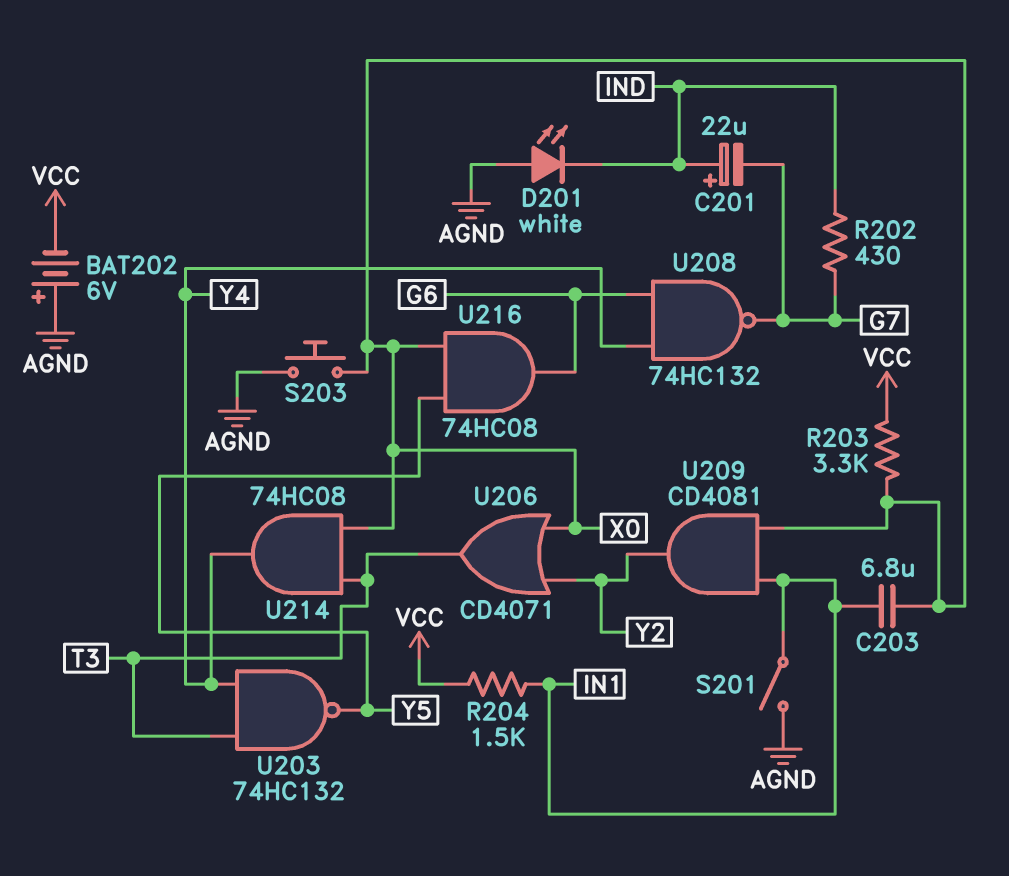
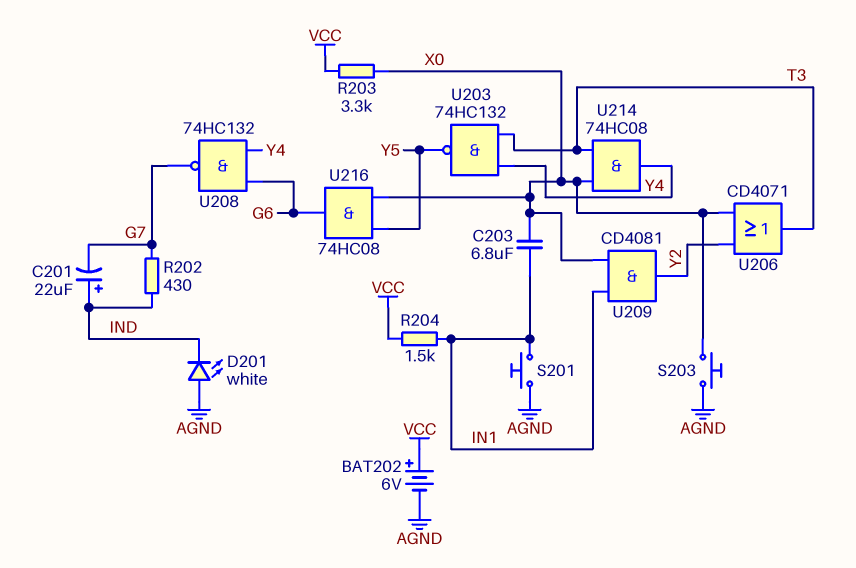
BAT202: 6V (plus AGND, minus VCC) -> 6V (plus VCC, minus AGND)
S201: switch (AGND, IN1) -> button (AGND, IN1)

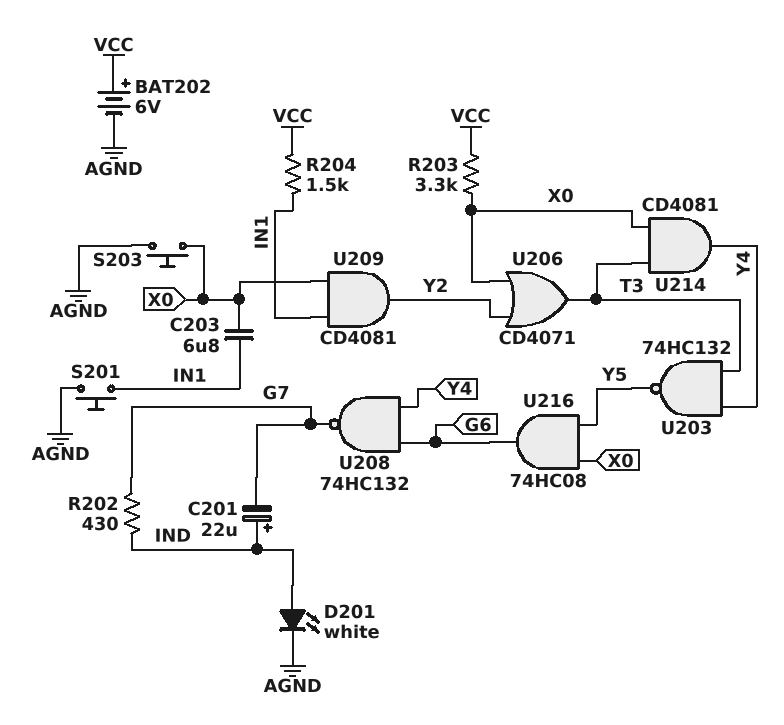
D201: LED white (A AGND, K IND) -> LED white (A IND, K AGND)
U214: AND 74HC08 (in T3, in X0, out Y4) -> AND CD4081 (in T3, in X0, out Y4)

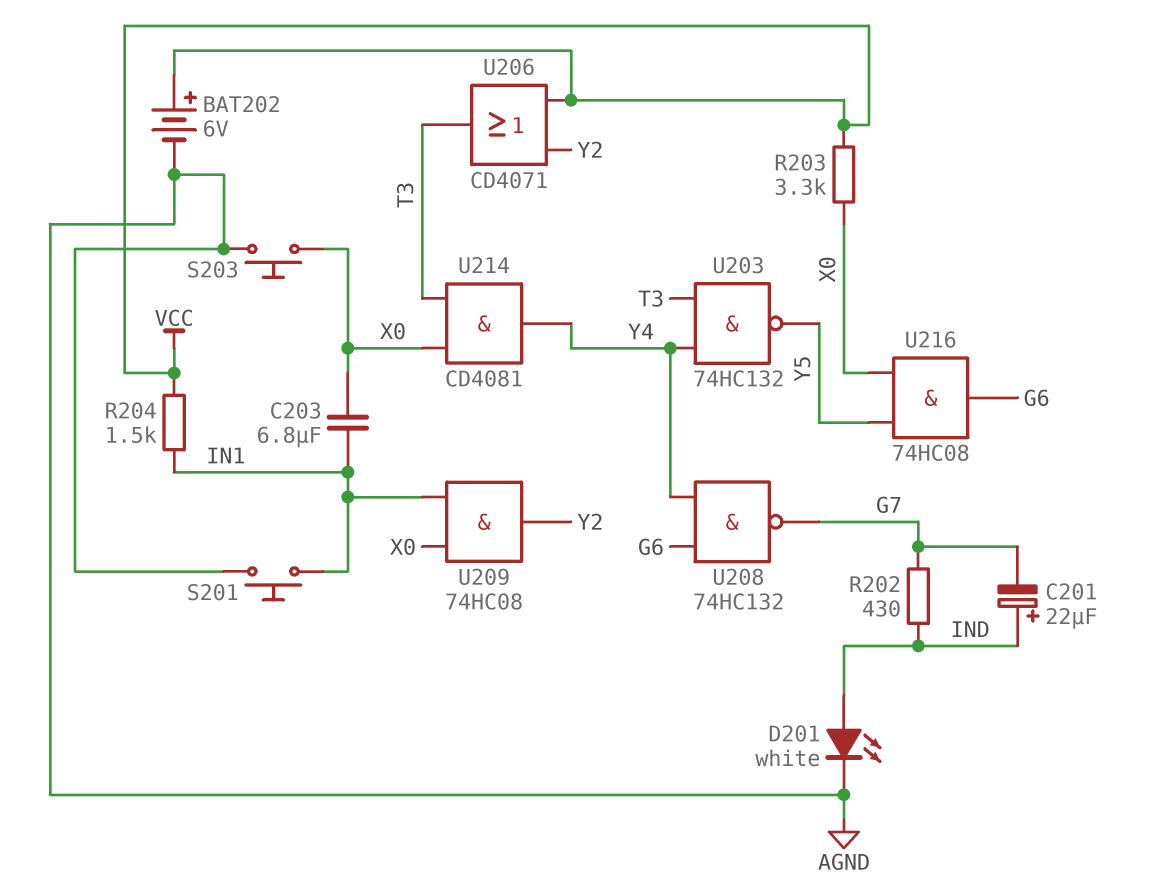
U206: OR CD4071 (in X0, in Y2, out T3) -> OR CD4071 (in VCC, in Y2, out T3)
U209: AND CD4081 (in IN1, in X0, out Y2) -> AND 74HC08 (in IN1, in X0, out Y2)

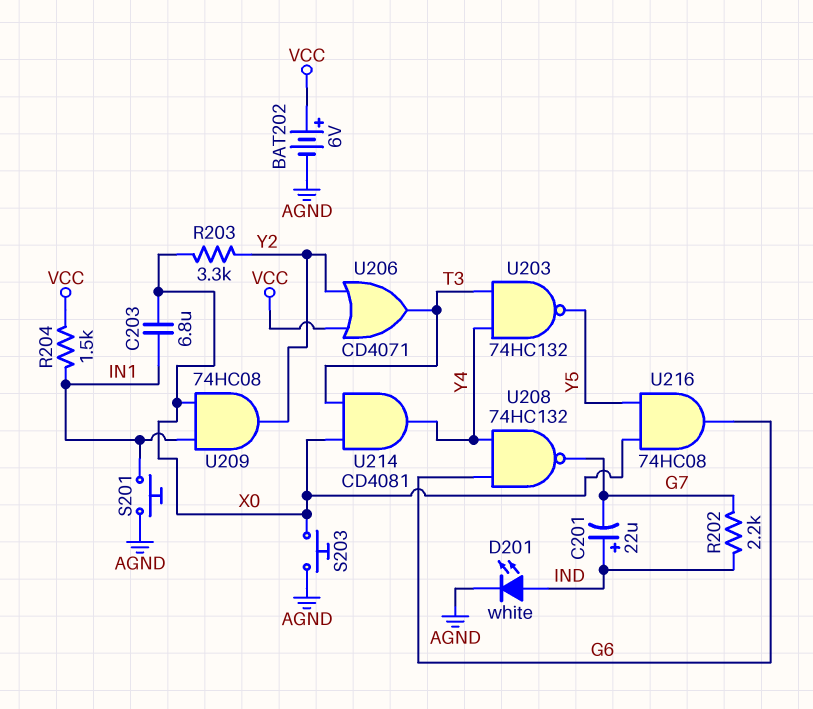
R202: 430 (G7, IND) -> 2.2k (G7, IND)
R203: 3.3k (VCC, X0) -> 3.3k (X0, Y2)

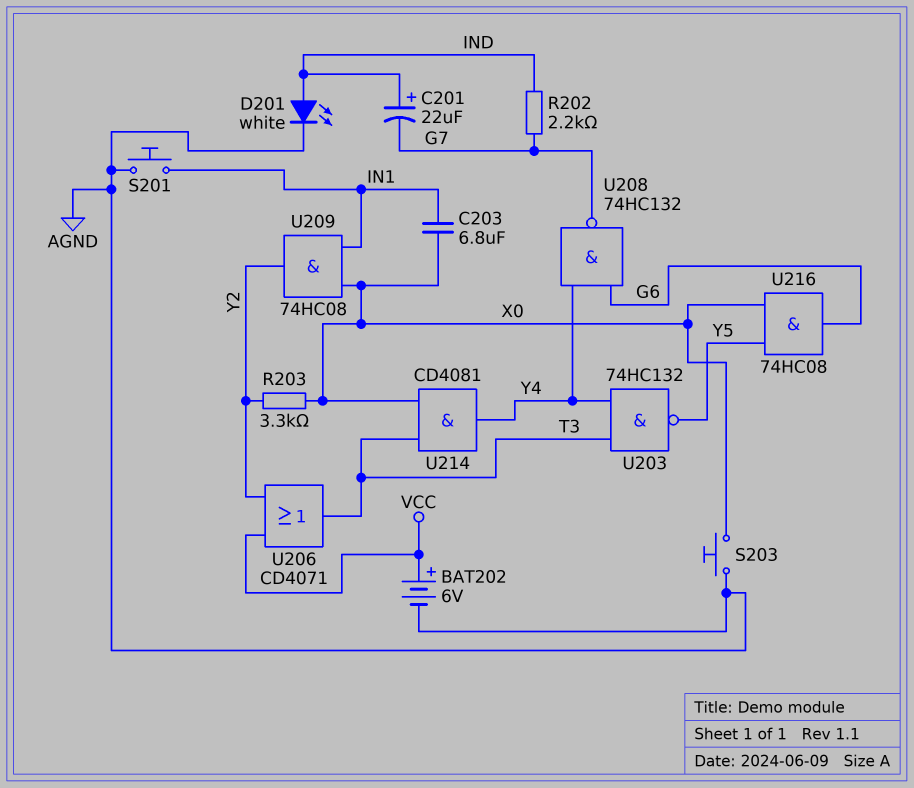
R204: 1.5k (IN1, VCC) -> none

